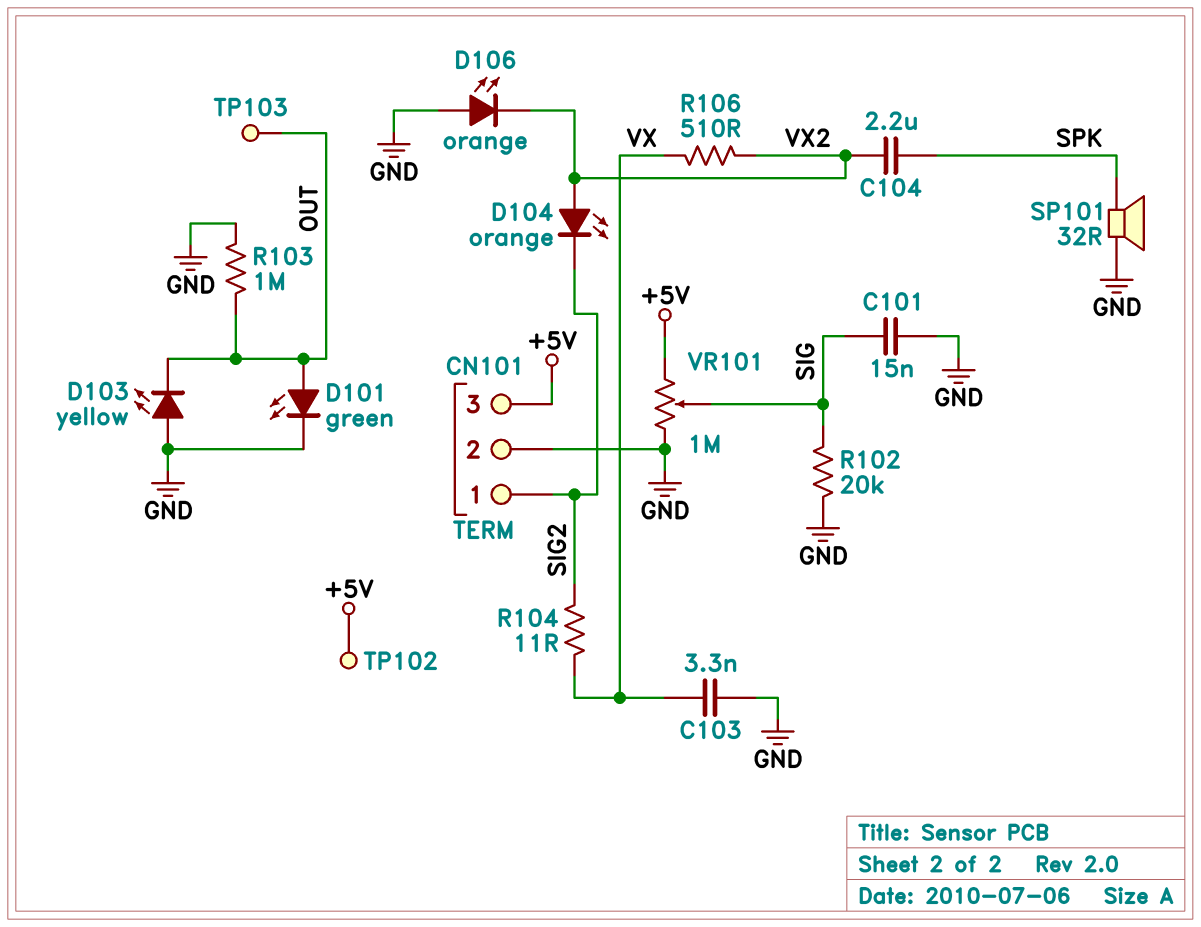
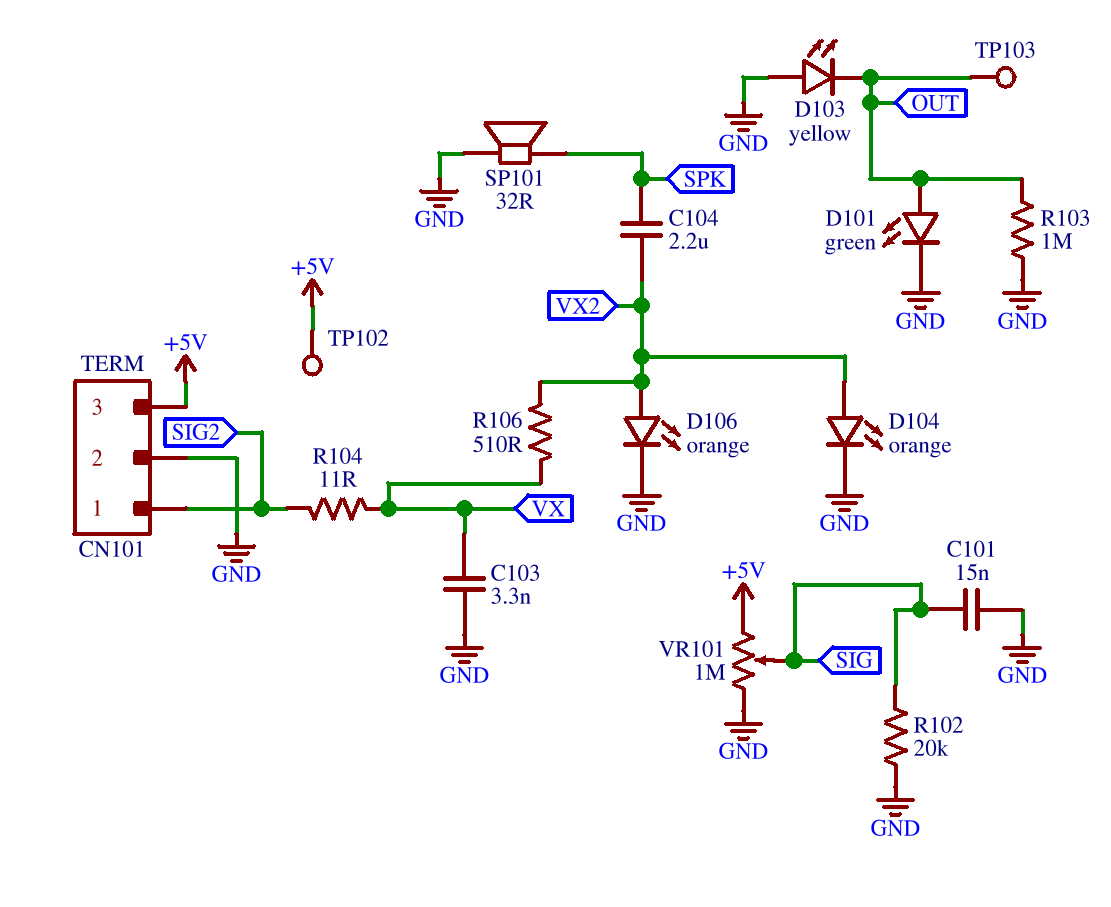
D104: LED orange (A VX2, K SIG2) -> LED orange (A VX2, K GND)
D106: LED orange (A GND, K VX2) -> LED orange (A VX2, K GND)

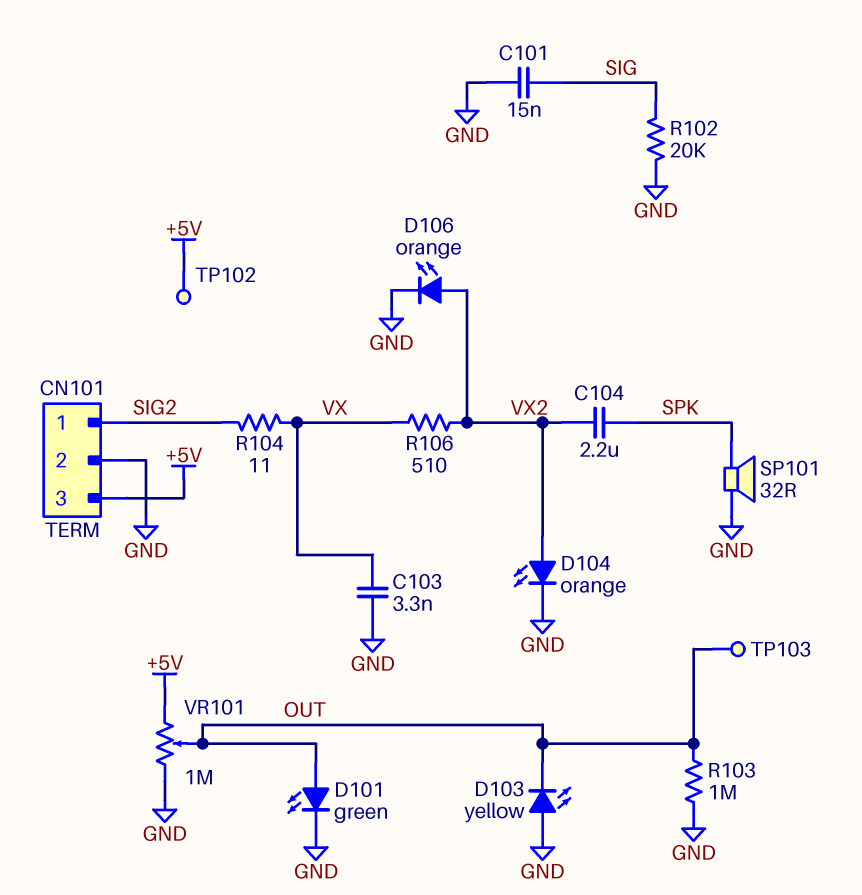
VR101: 1M (+5V, GND, wiper SIG) -> 1M (+5V, GND, wiper OUT)

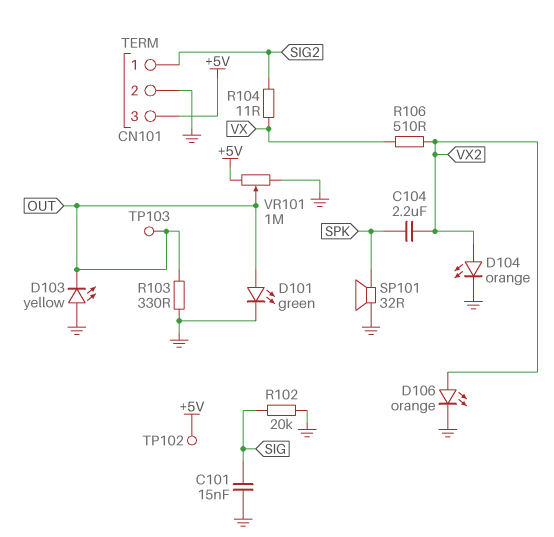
C103: 3.3nF (GND, VX) -> none
R103: 1M (GND, OUT) -> 330 (GND, OUT)

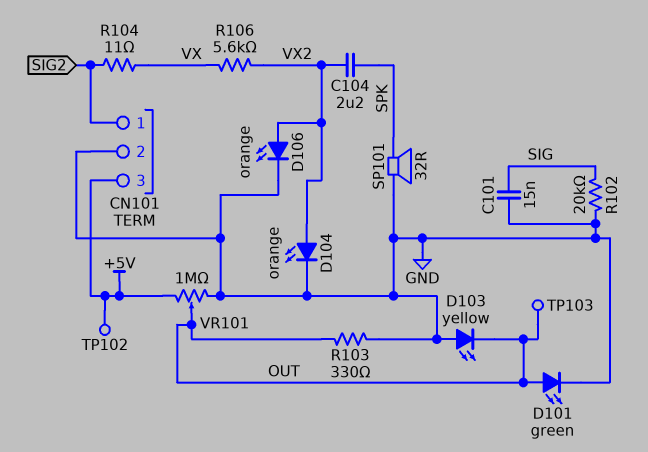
R106: 510 (VX, VX2) -> 5.6k (VX, VX2)

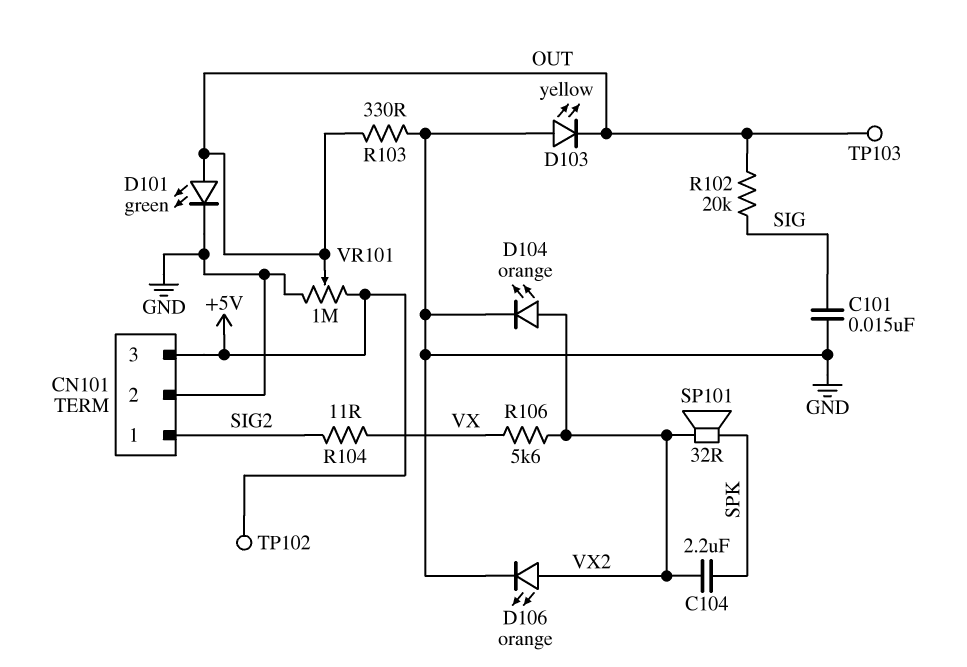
R102: 20k (GND, SIG) -> 20k (OUT, SIG)
SP101: speaker 32R (GND, SPK) -> speaker 32R (SPK, VX2)

